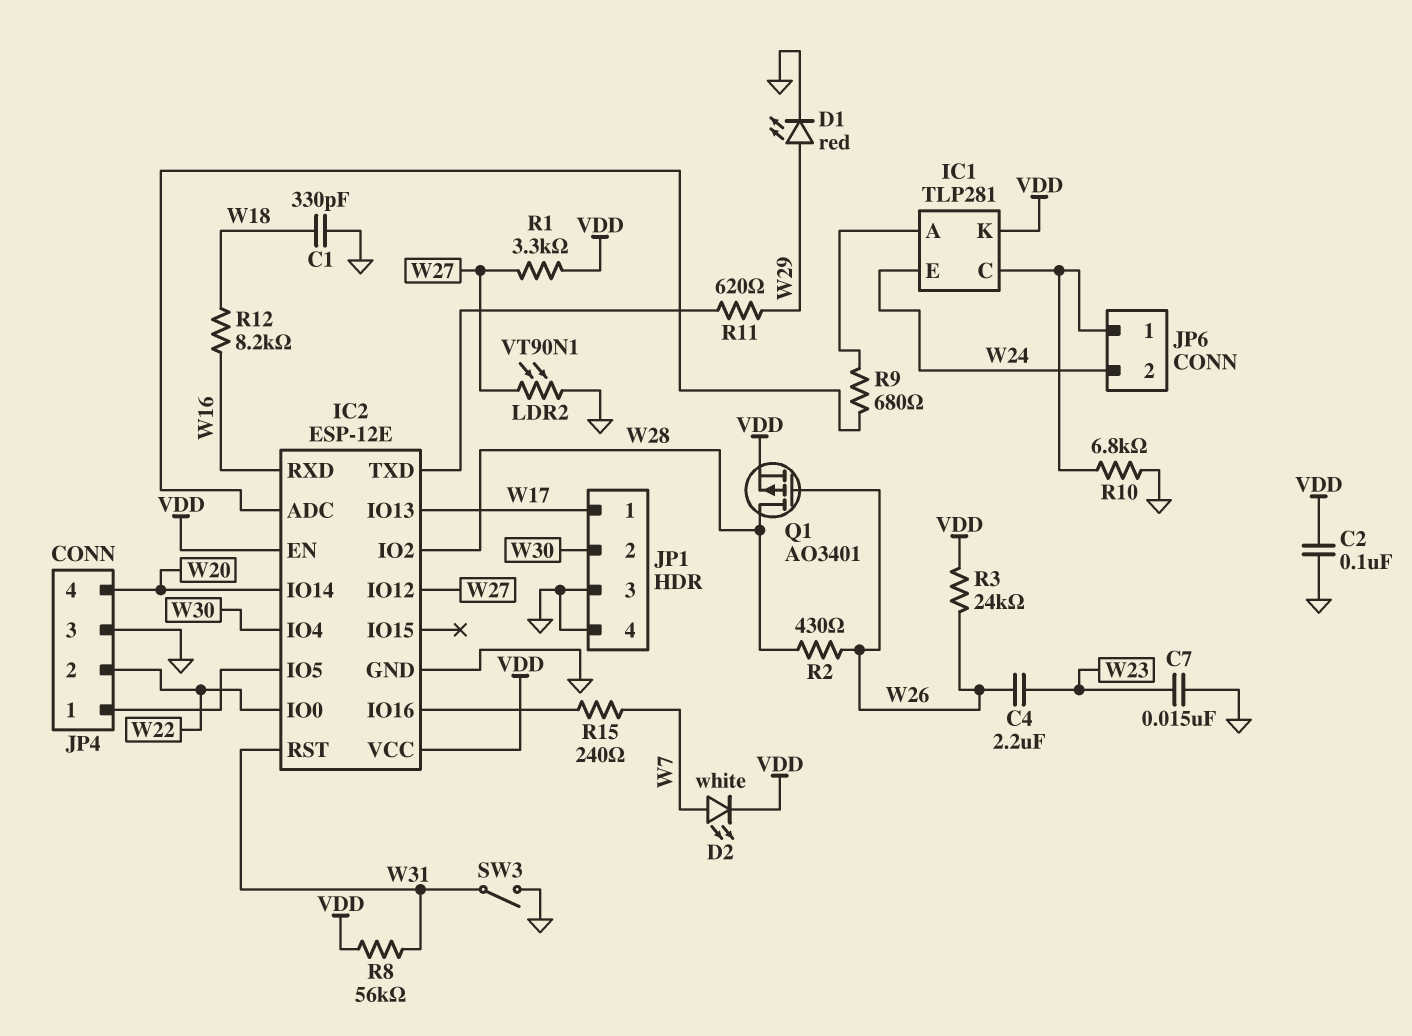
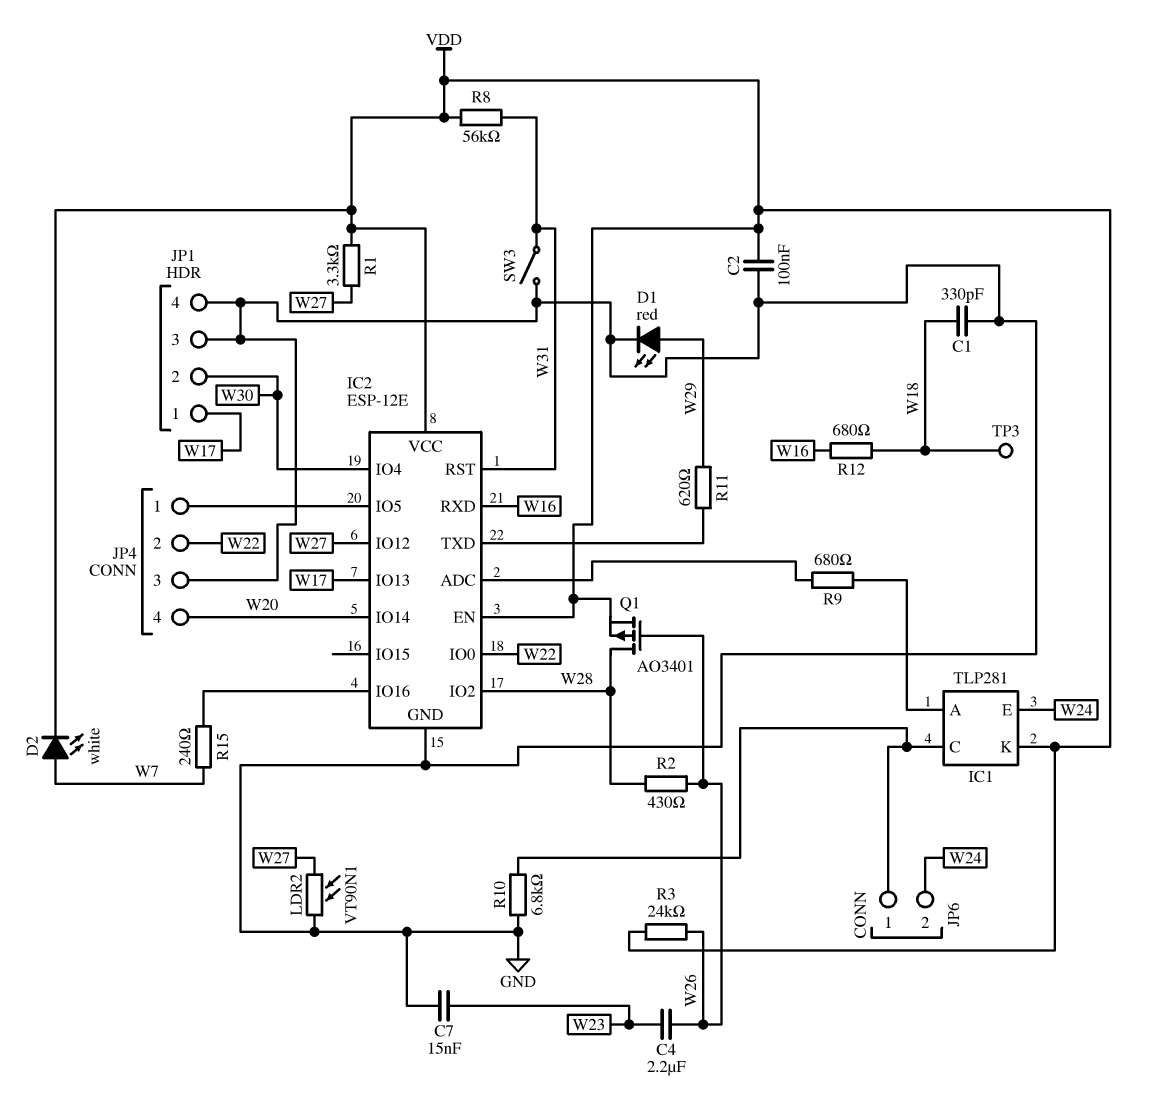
R12: 8.2k (W16, W18) -> 680 (W16, W18)
TP3: none -> test point (W18)

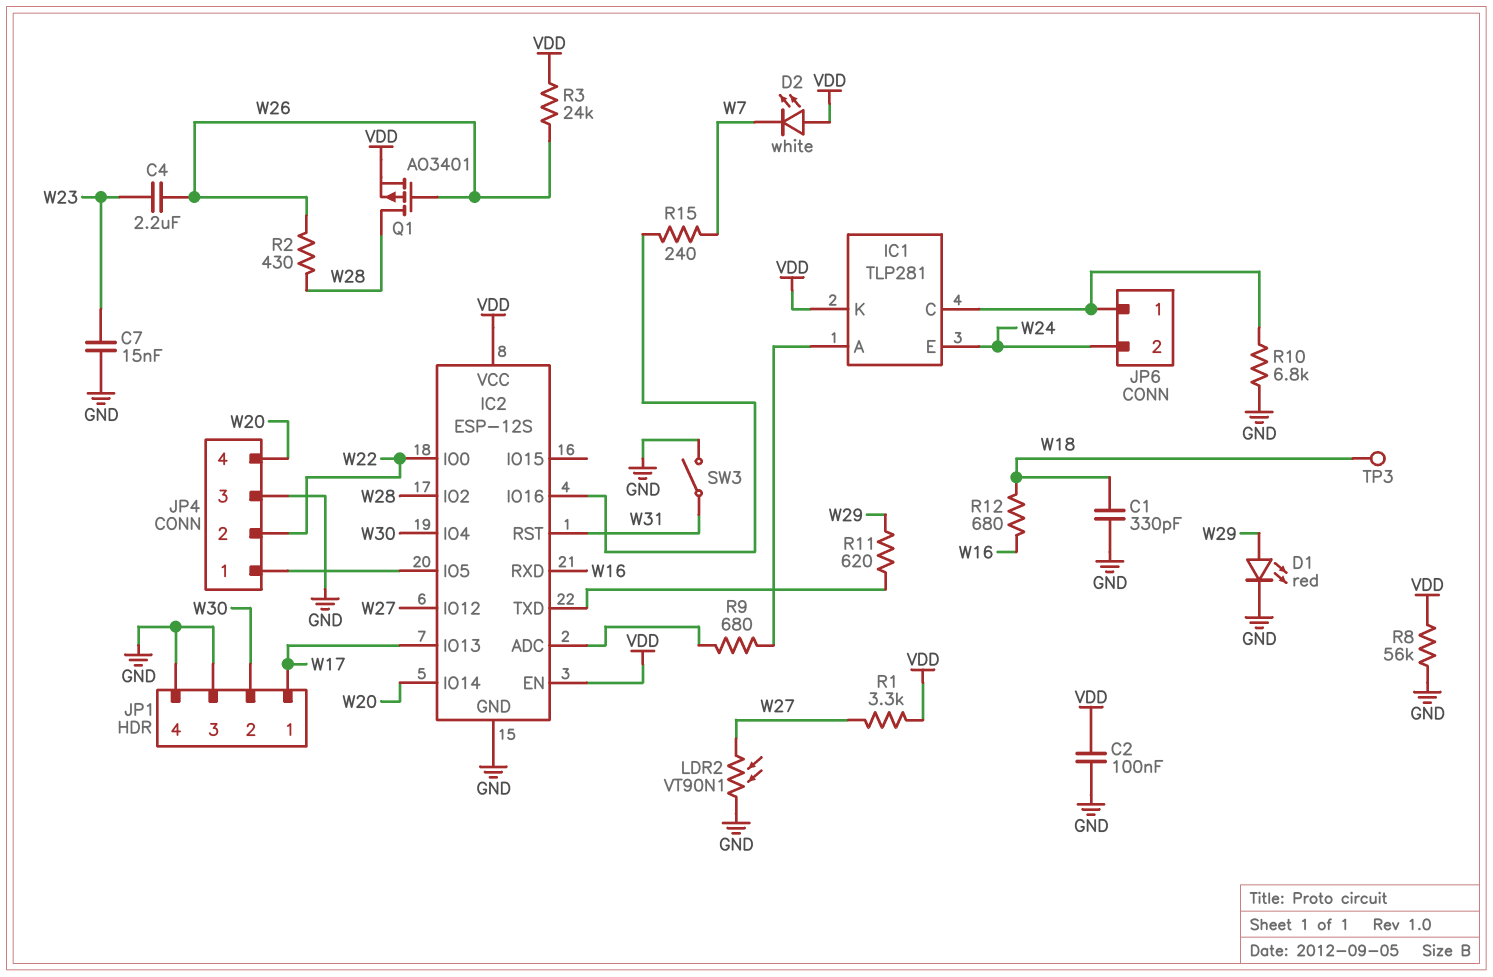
D2: LED white (A W7, K VDD) -> LED white (A VDD, K W7)
IC2: ESP-12E -> ESP-12S
R8: 56k (VDD, W31) -> 56k (GND, VDD)

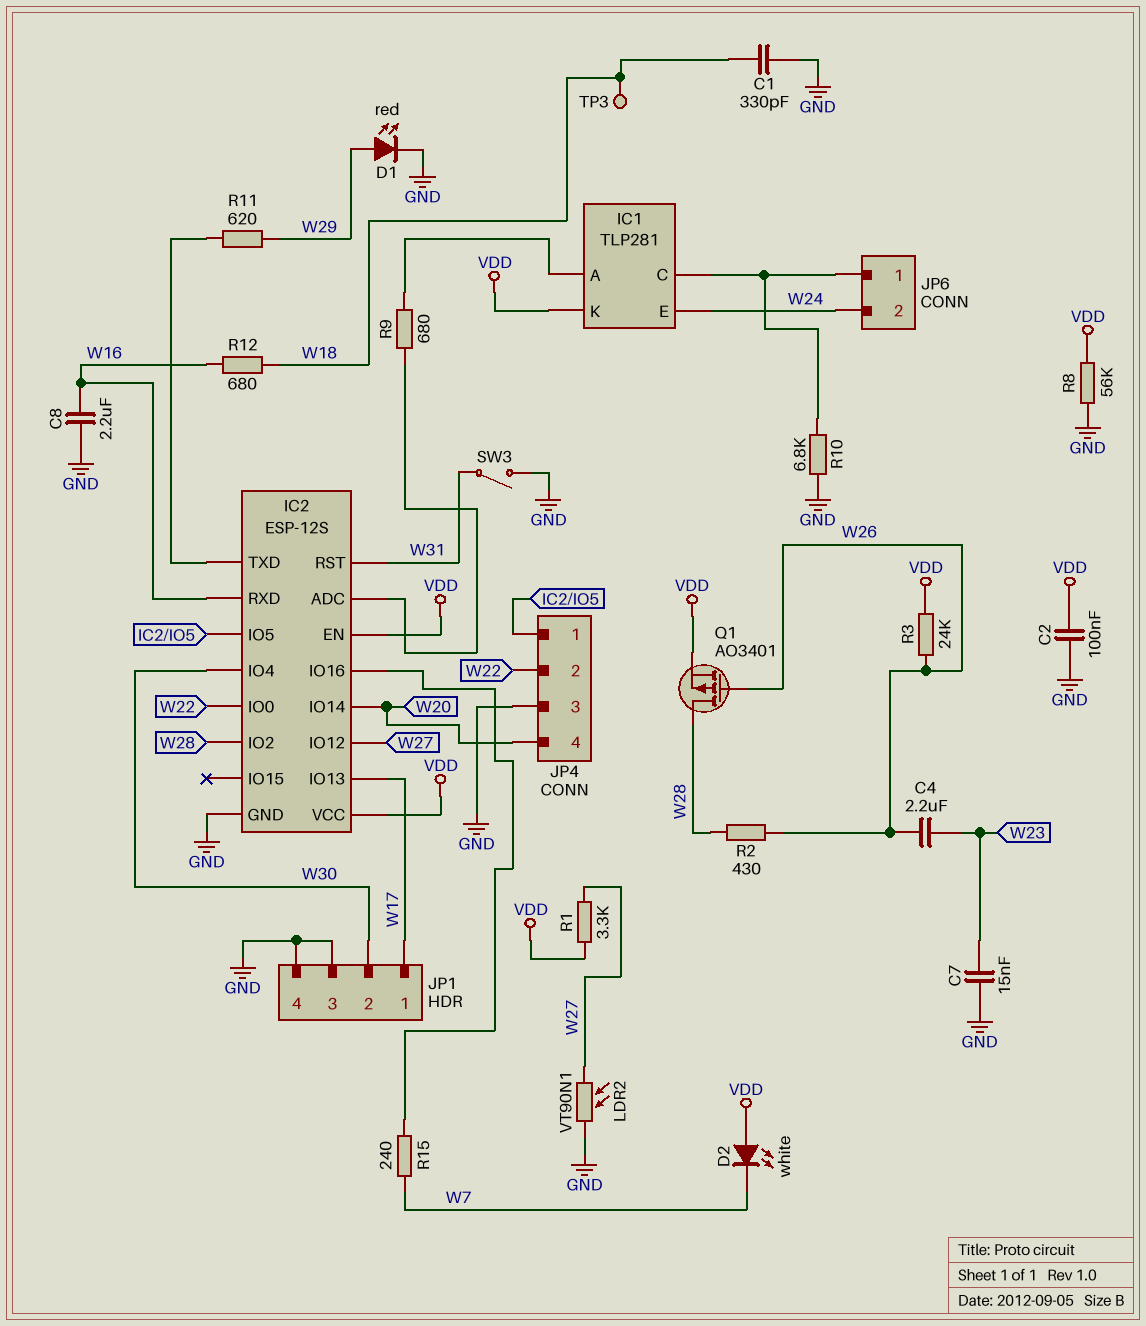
C8: none -> 2.2uF (GND, W16)

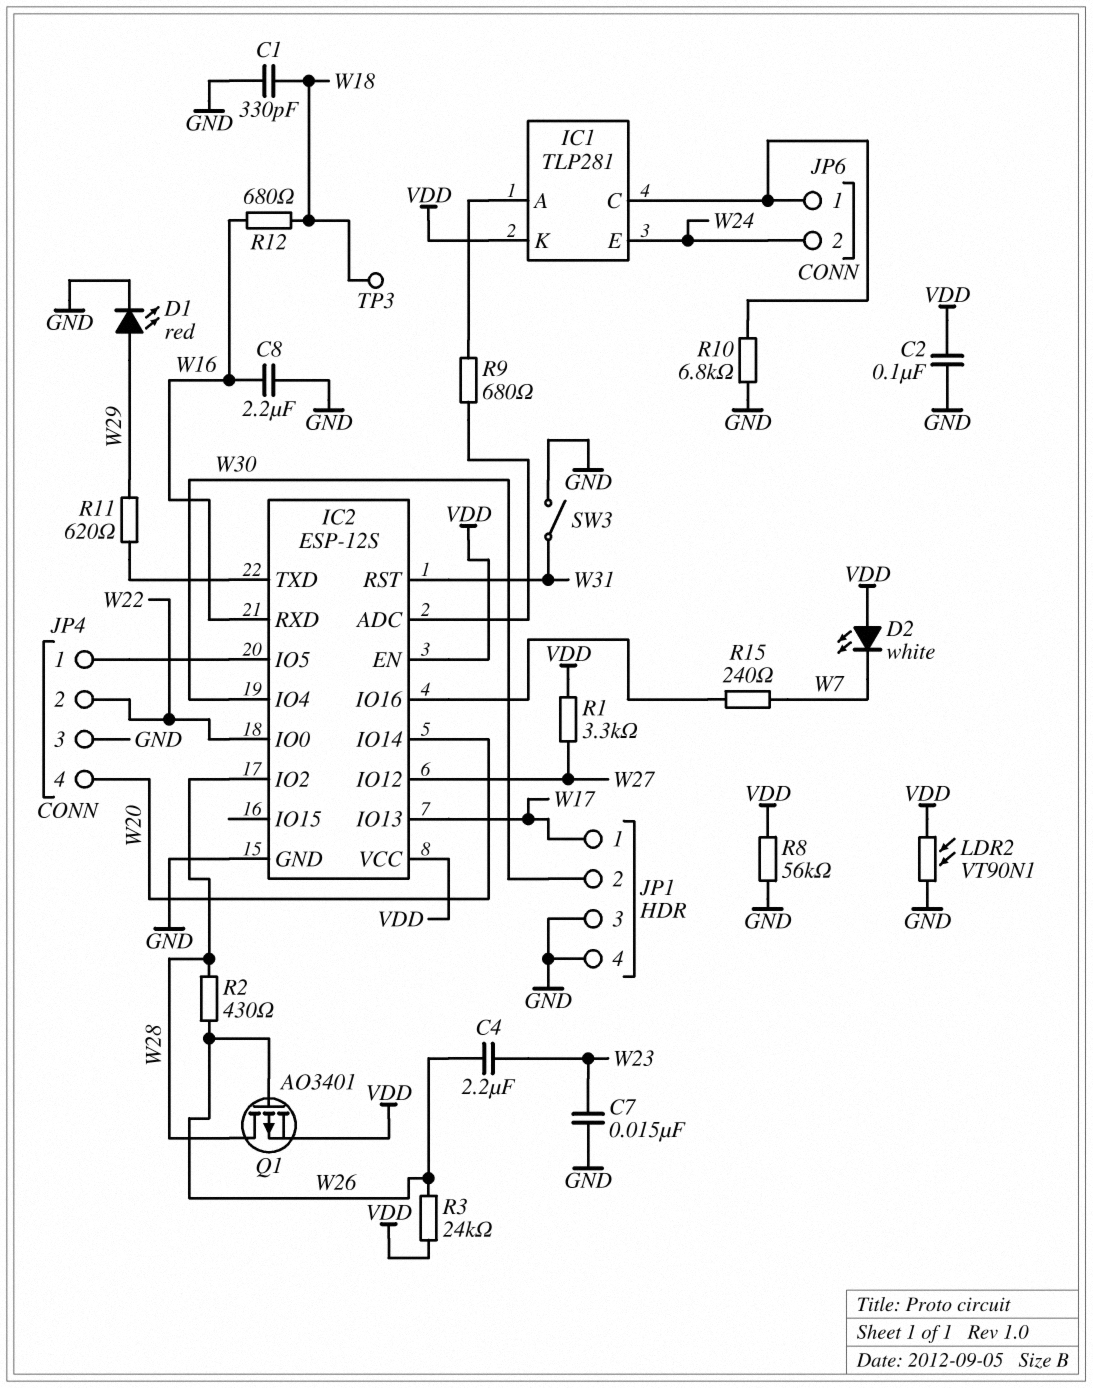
LDR2: VT90N1 (GND, W27) -> VT90N1 (GND, VDD)

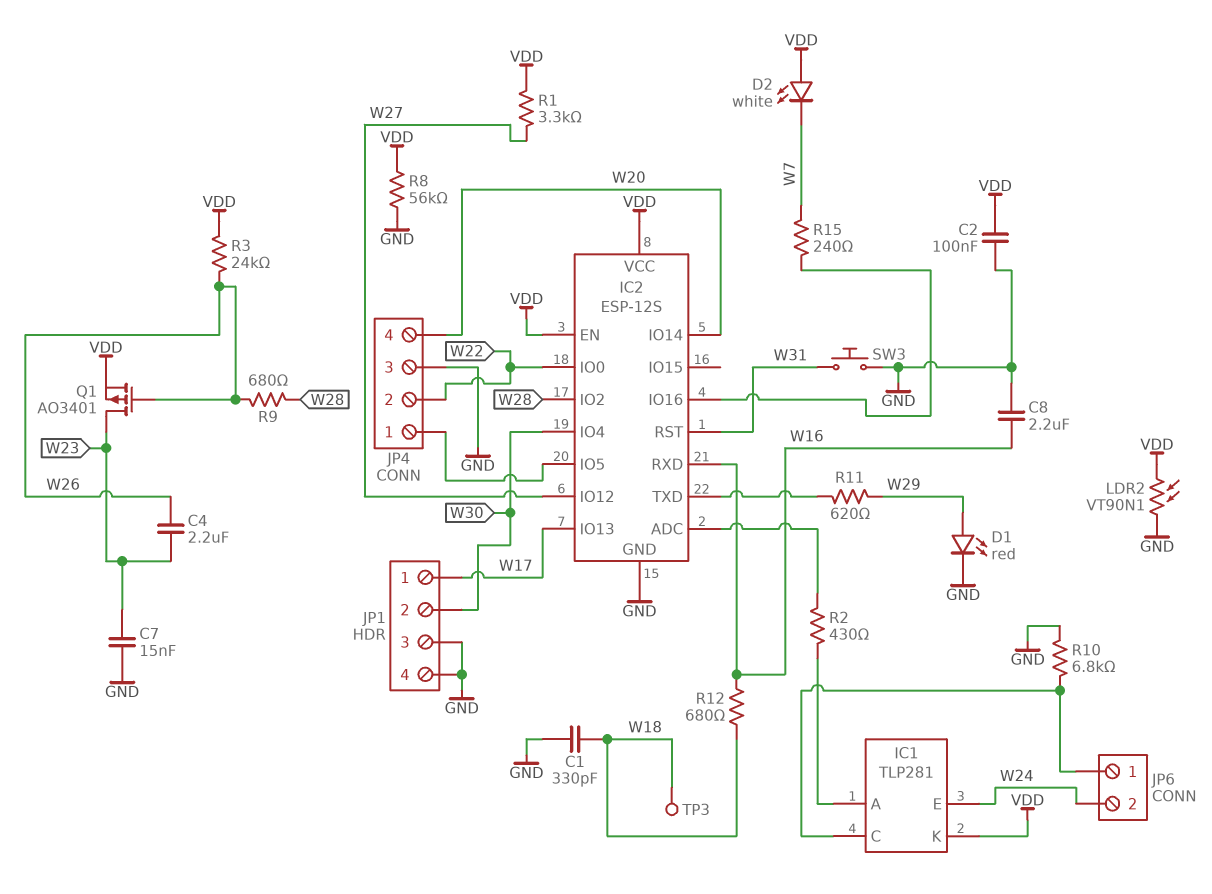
Q1: PMOS AO3401 (G W26, D W28, S VDD) -> PMOS AO3401 (G W26, D W23, S VDD)
R2: 430 (W26, W28) -> 430 (IC1/A, IC2/ADC)
R9: 680 (IC1/A, IC2/ADC) -> 680 (W26, W28)
SW3: switch (GND, W31) -> button (GND, W31)

